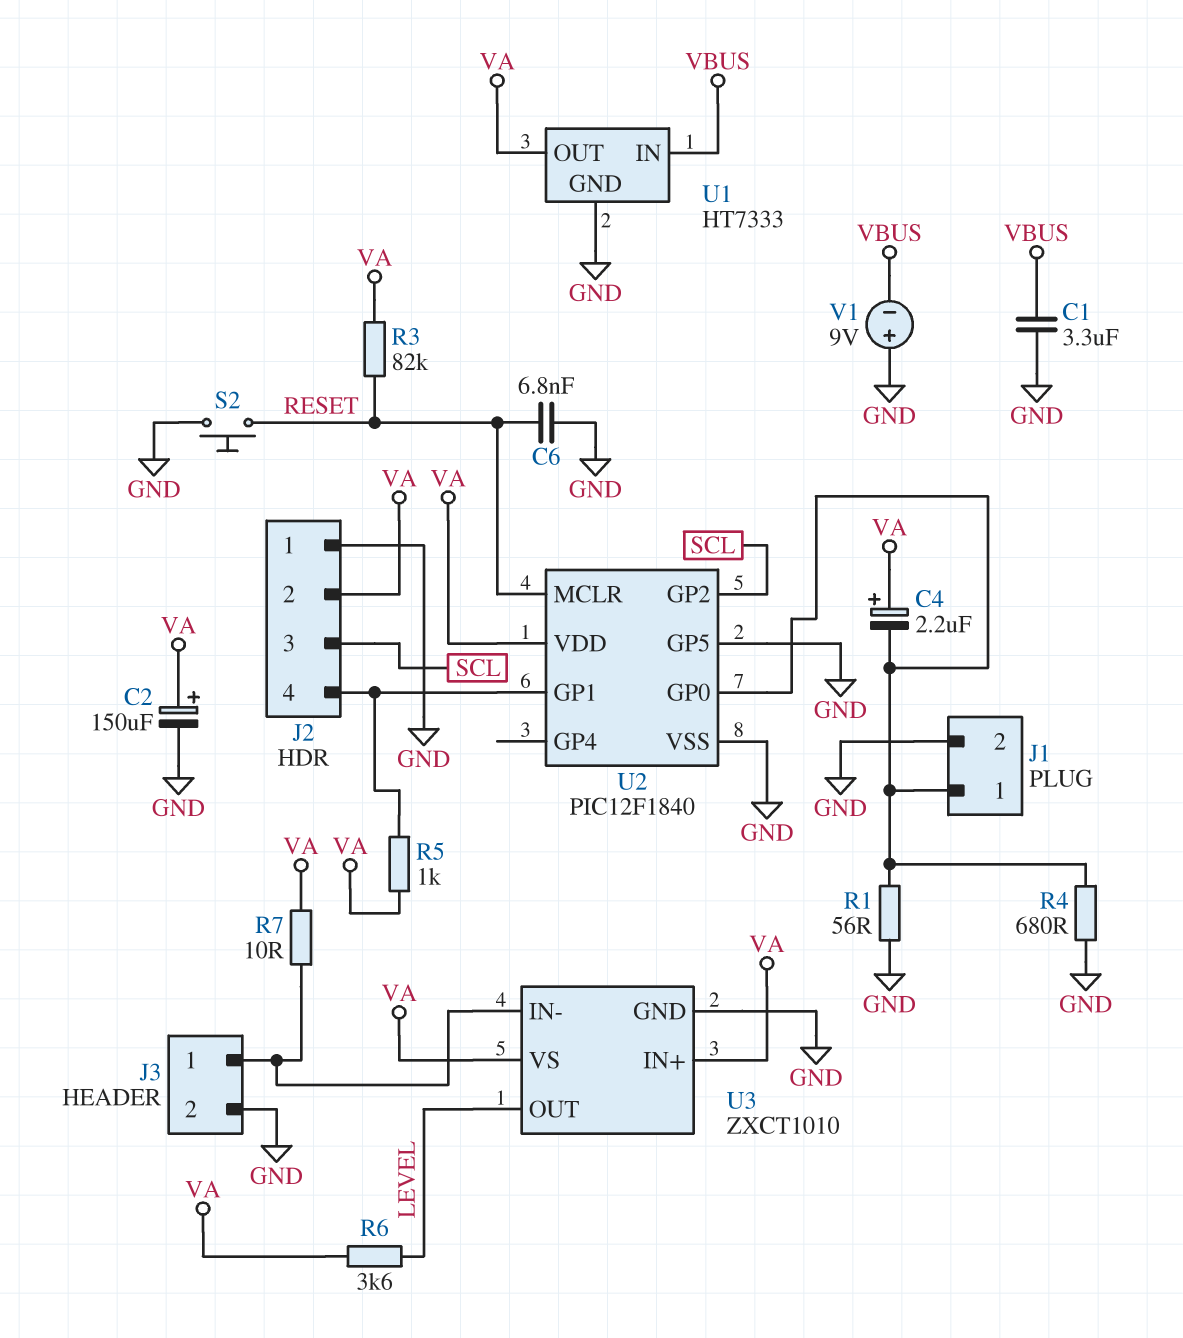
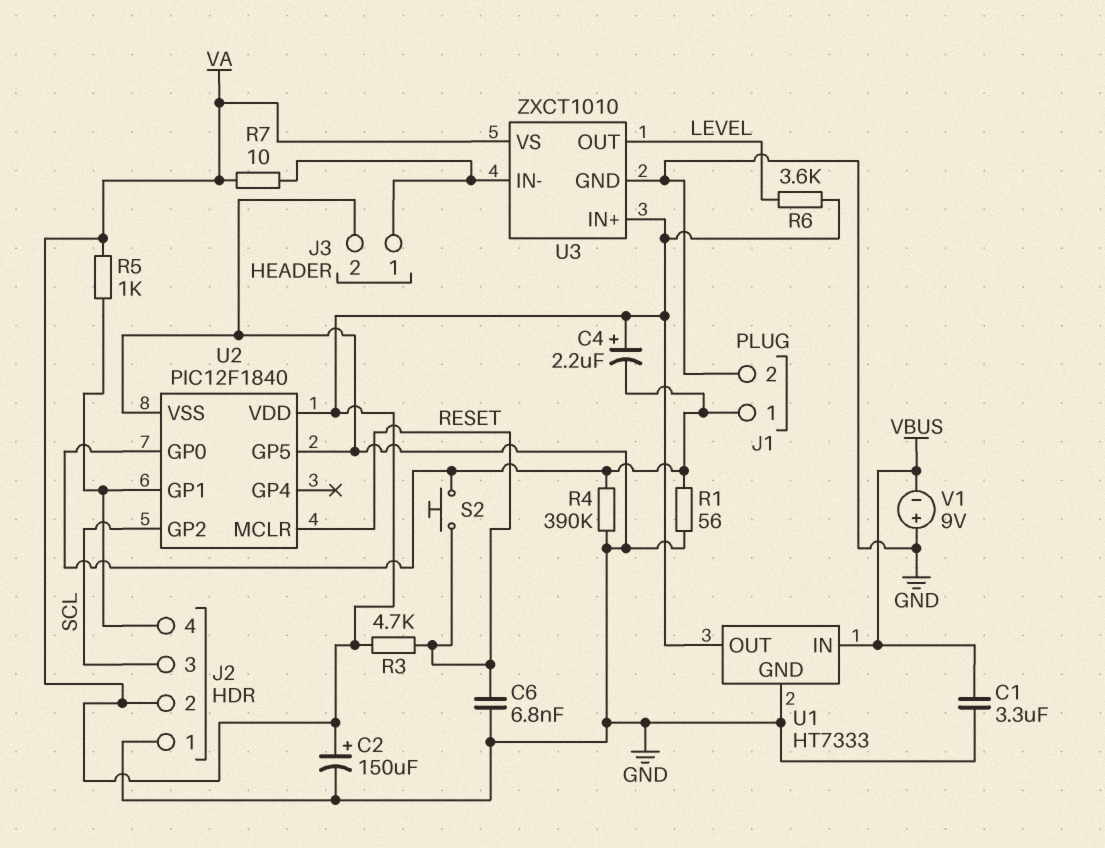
R3: 82k (RESET, VA) -> 4.7k (RESET, VA)
R4: 680 (GND, J1/1) -> 390k (GND, J1/1)
S2: button (GND, RESET) -> button (J1/1, RESET)

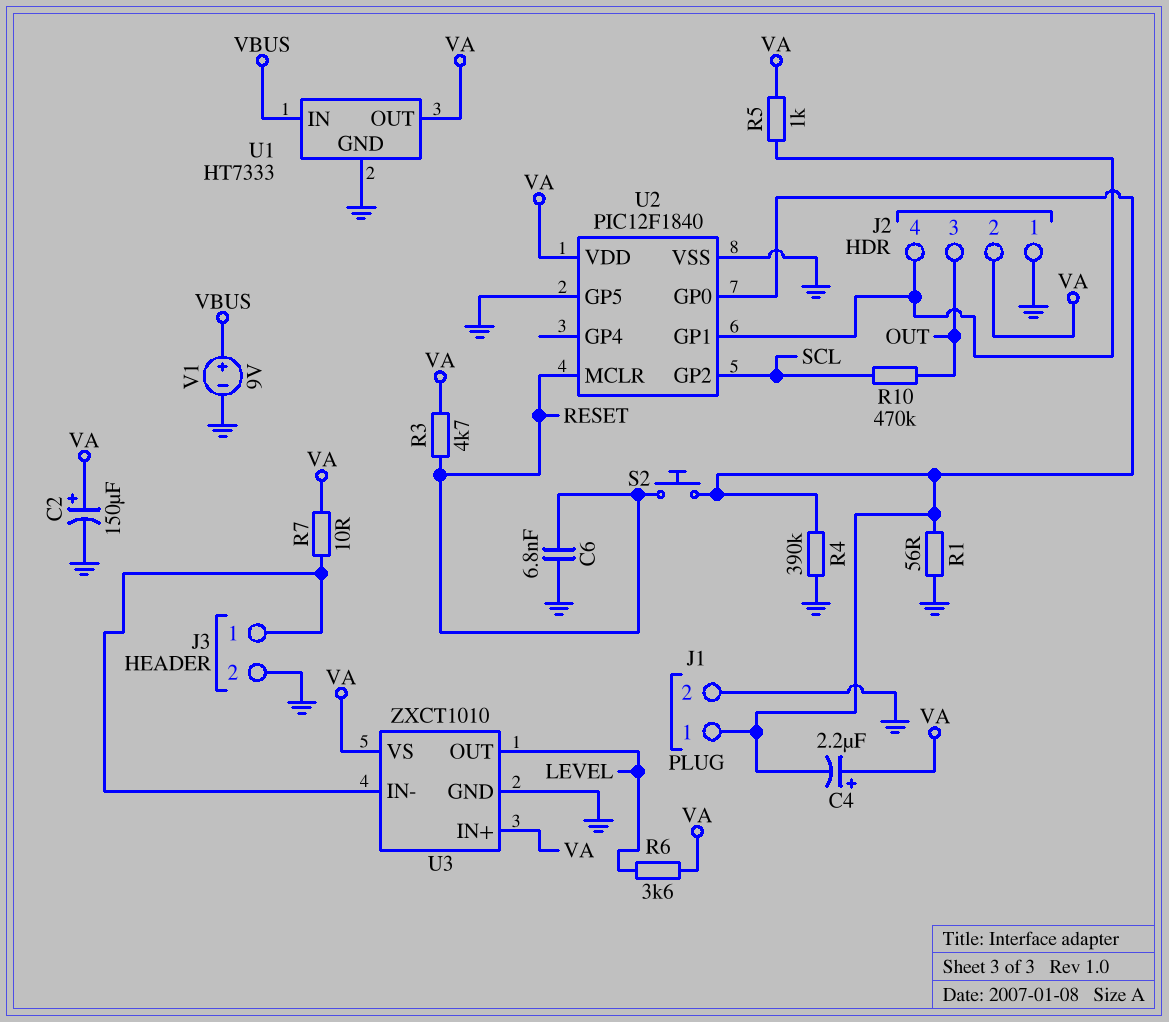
C1: 3.3uF (GND, VBUS) -> none
J2 pin 3: SCL -> OUT
R10: none -> 470k (OUT, SCL)
V1: 9V (plus GND, minus VBUS) -> 9V (plus VBUS, minus GND)

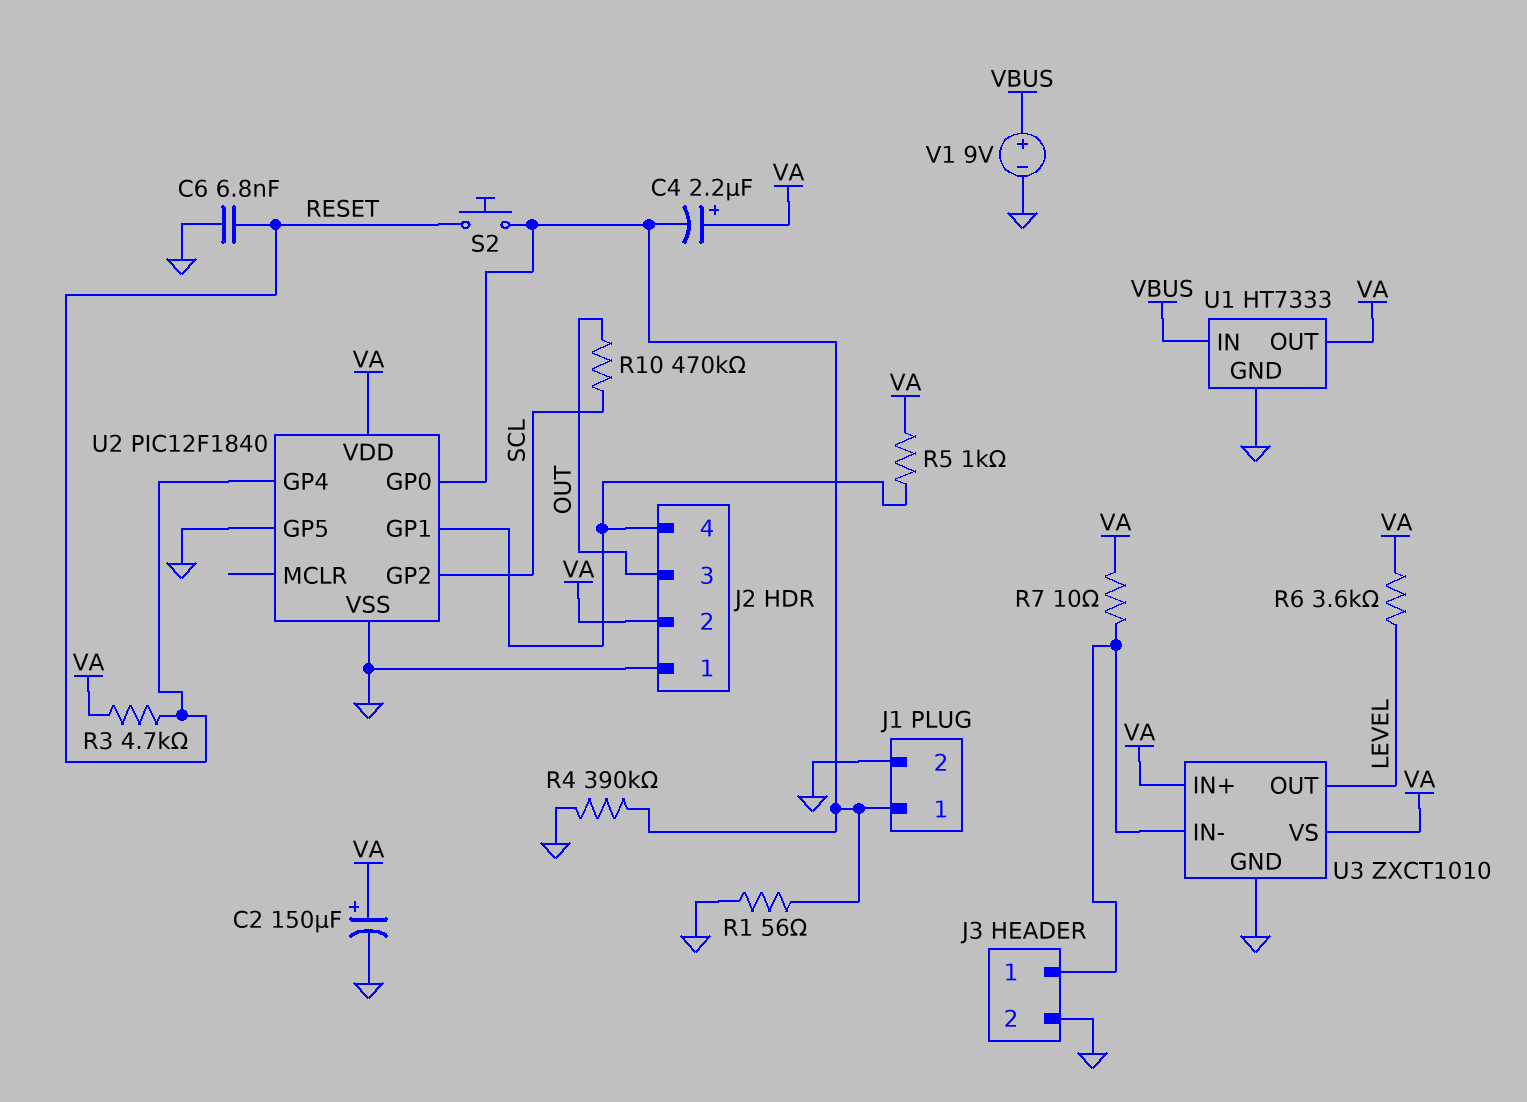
U2 pin GP4: none -> RESET
U2 pin MCLR: RESET -> none

